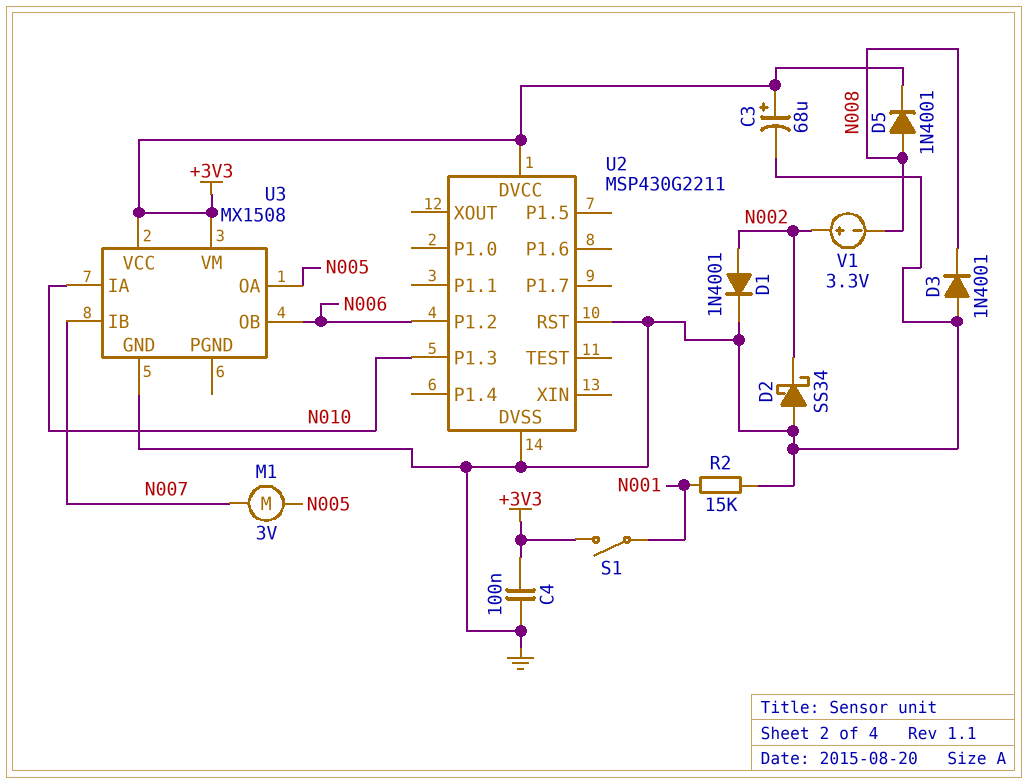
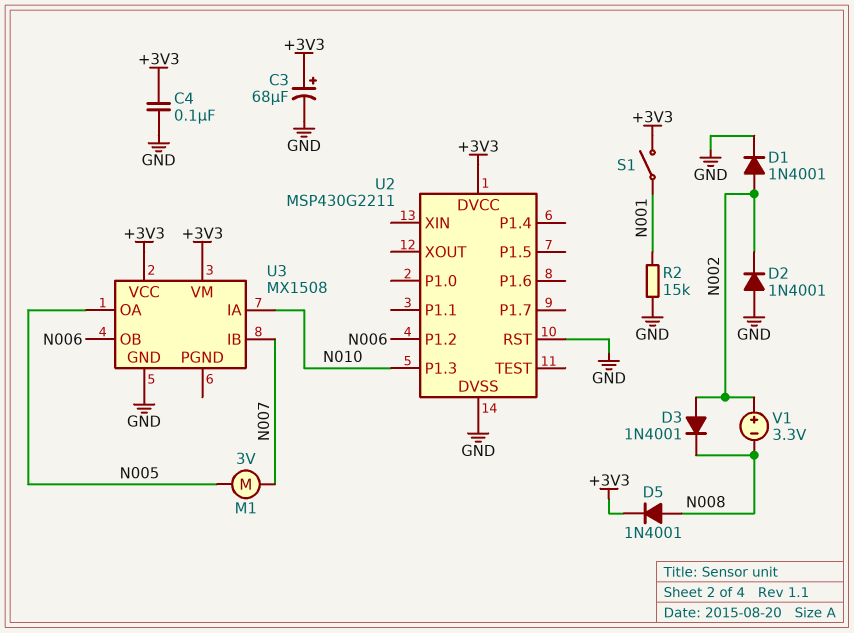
D2: schottky SS34 (A GND, K N002) -> diode 1N4001 (A GND, K N002)
D3: diode 1N4001 (A GND, K N008) -> diode 1N4001 (A N002, K N008)

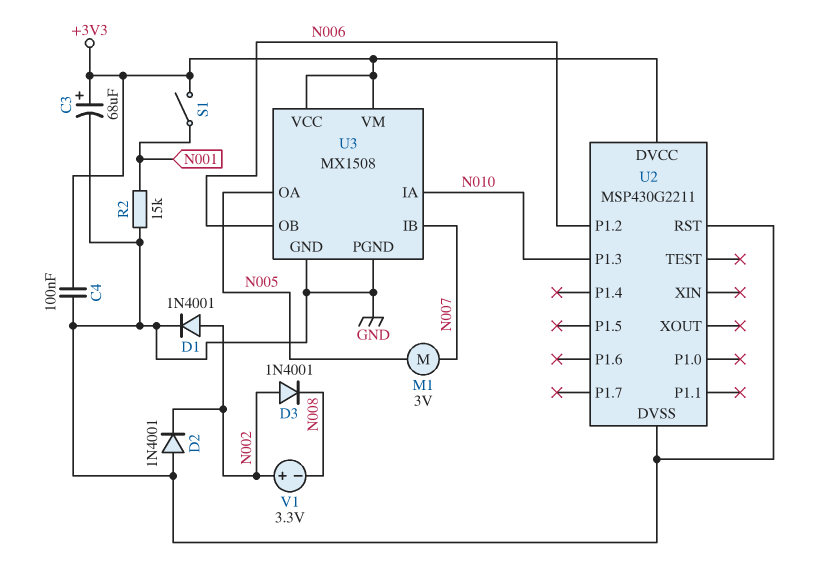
D5: diode 1N4001 (A N008, K +3V3) -> none
U3 pin PGND: none -> GND

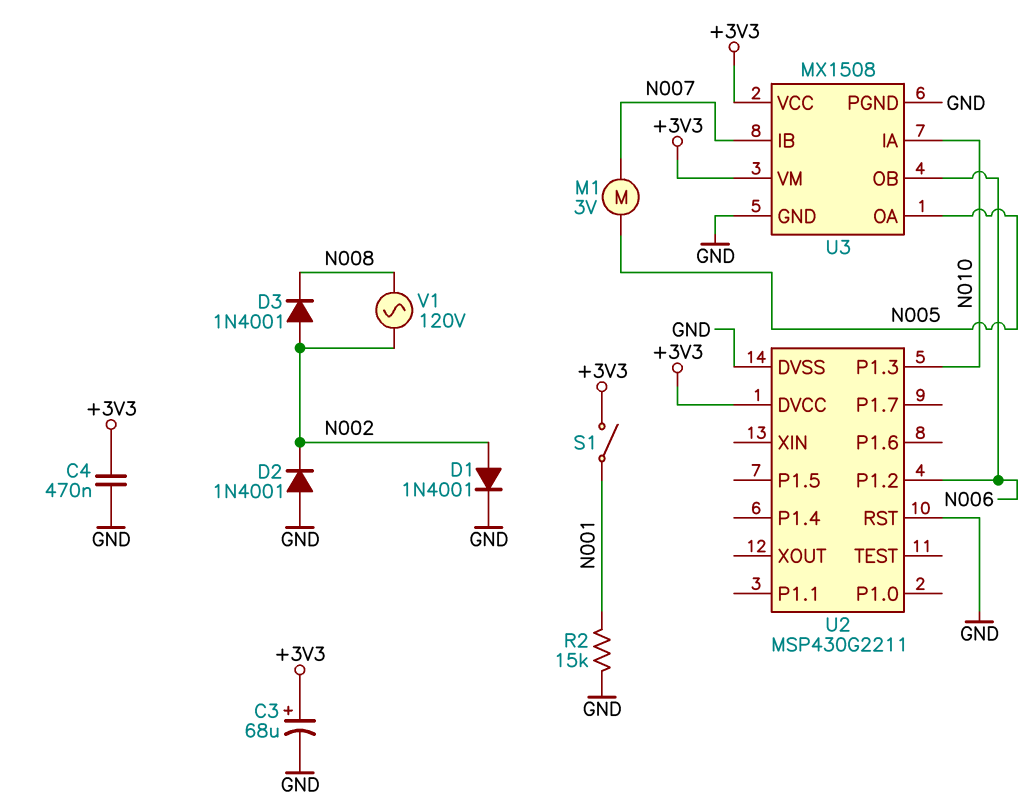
C4: 100nF (+3V3, GND) -> 470nF (+3V3, GND)
V1: 3.3V (plus N002, minus N008) -> AC 120V (N002, N008)

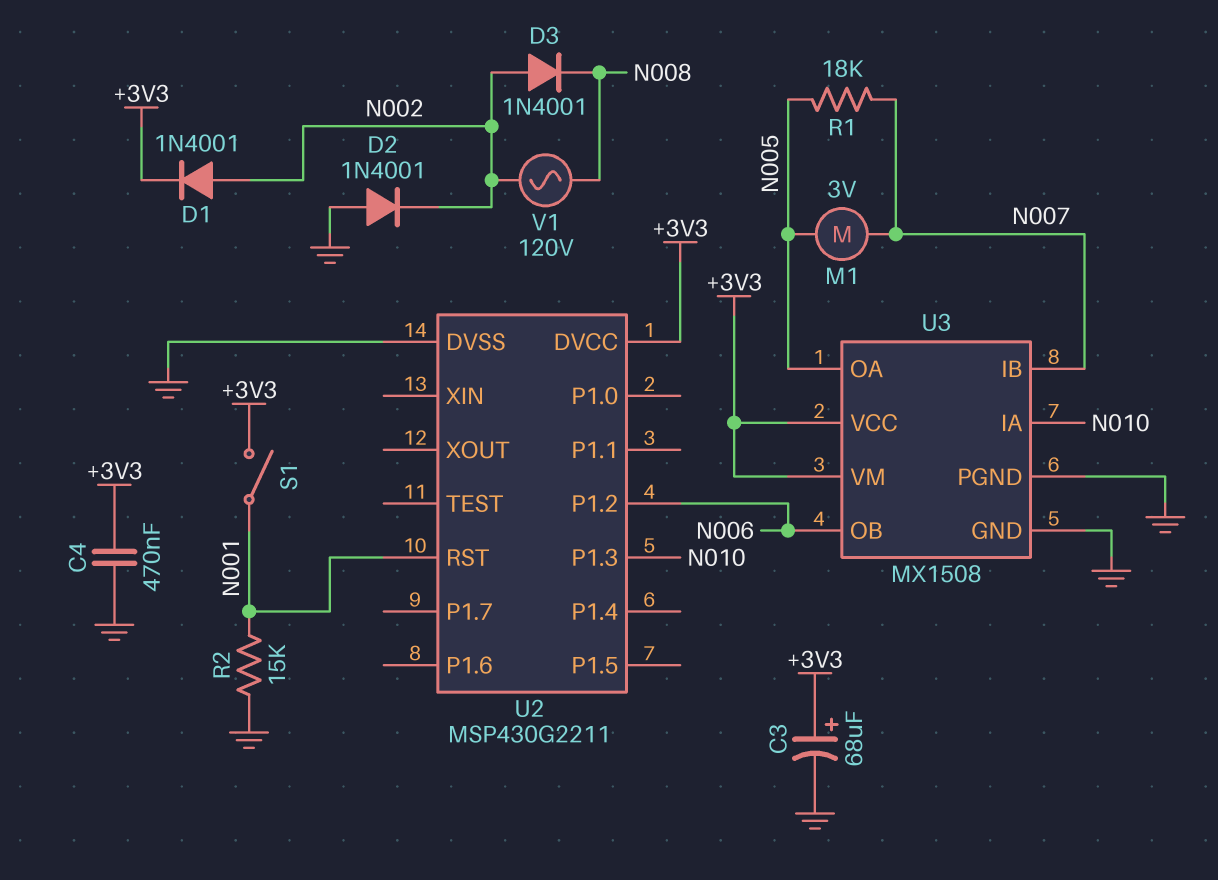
D1: diode 1N4001 (A N002, K GND) -> diode 1N4001 (A N002, K +3V3)
R1: none -> 18k (N005, N007)
U2 pin RST: GND -> N001

